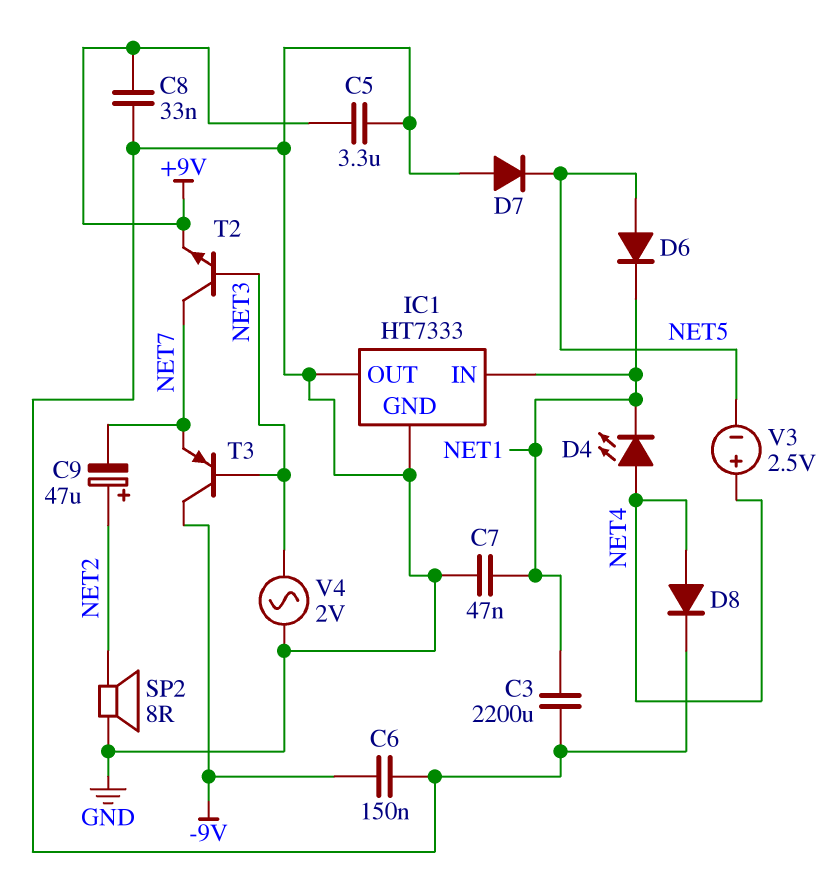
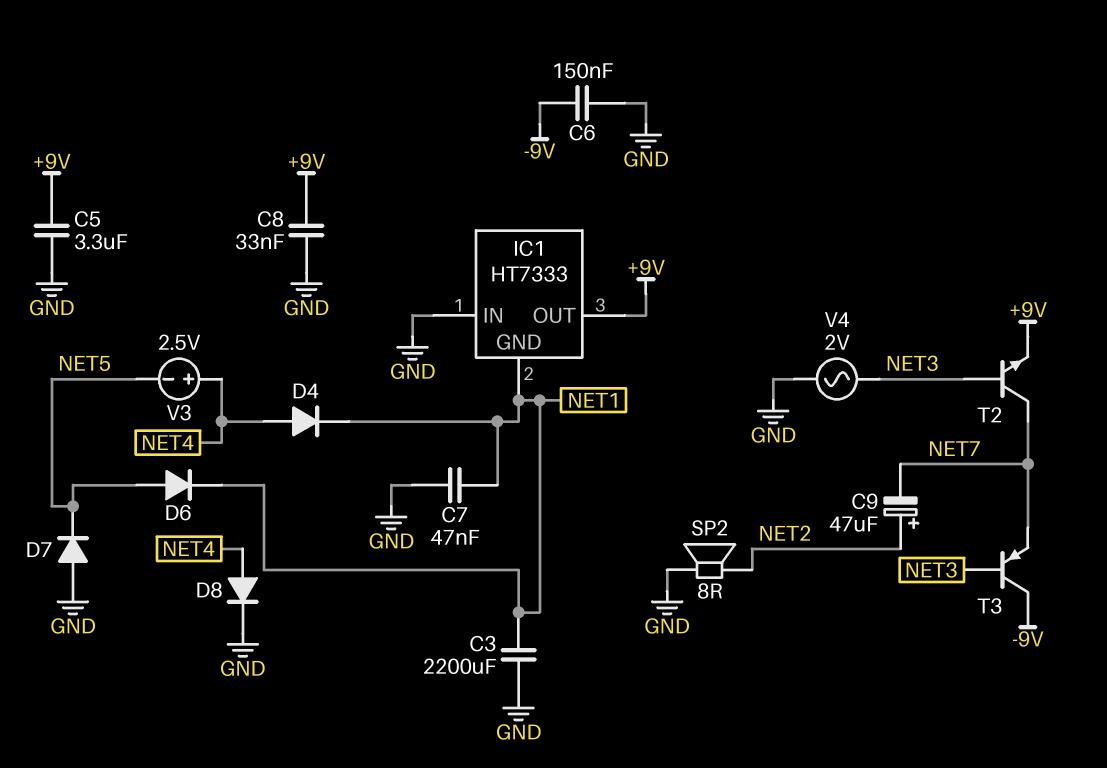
D4: LED (A NET4, K NET1) -> diode (A NET4, K NET1)
IC1 pin GND: GND -> NET1
IC1 pin IN: NET1 -> GND
IC1 pin OUT: GND -> +9V

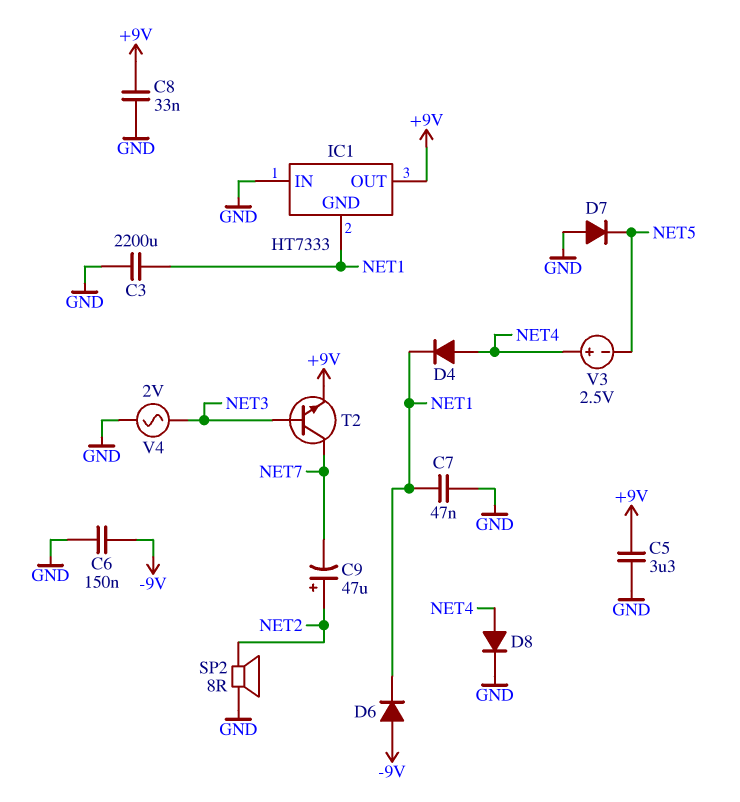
D6: diode (A NET5, K NET1) -> diode (A -9V, K NET1)
T3: PNP (B NET3, C -9V, E NET7) -> none

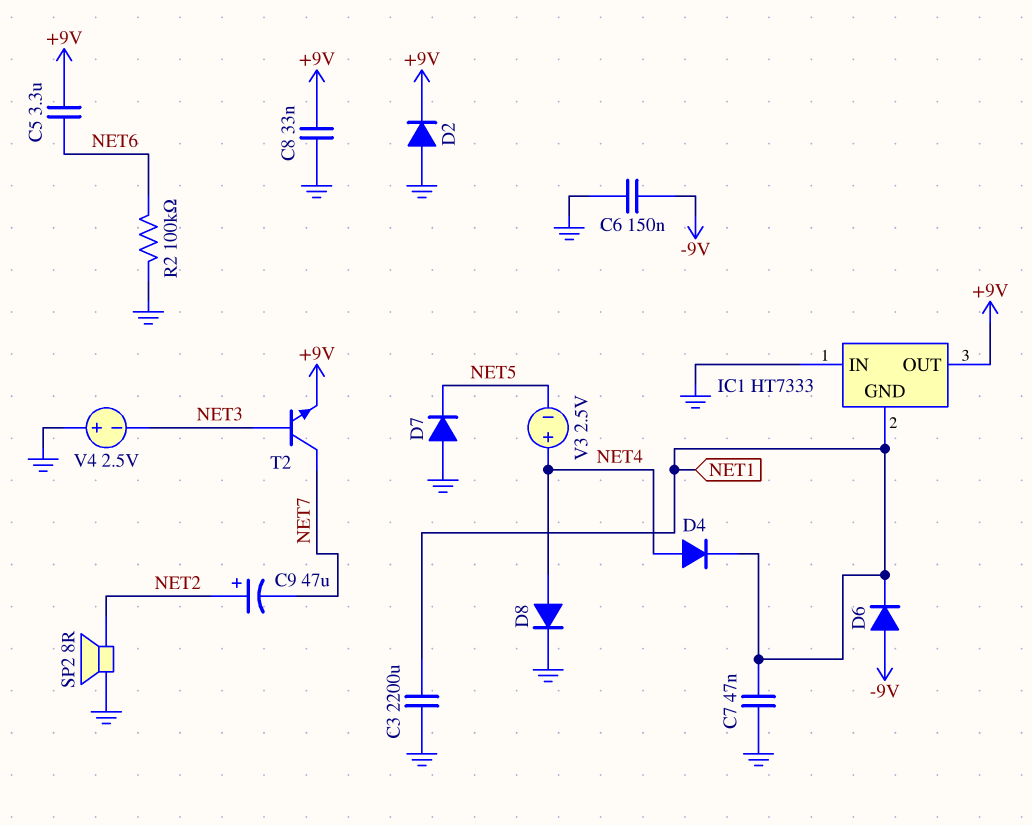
C5: 3.3uF (+9V, GND) -> 3.3uF (+9V, NET6)
D2: none -> diode (A GND, K +9V)
R2: none -> 100k (GND, NET6)
V4: AC 2V (GND, NET3) -> 2.5V (plus GND, minus NET3)

